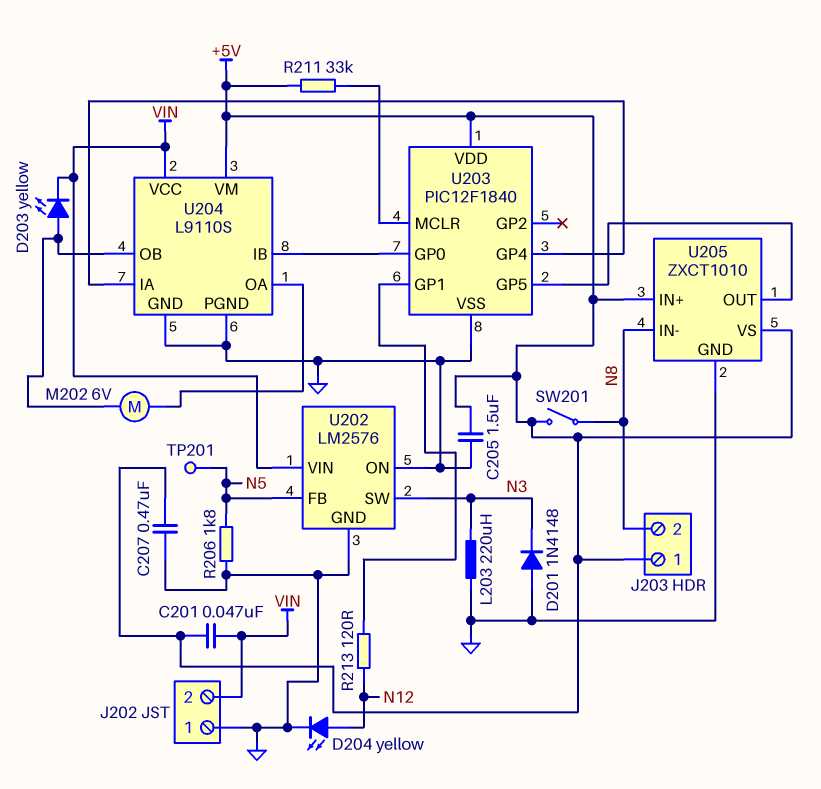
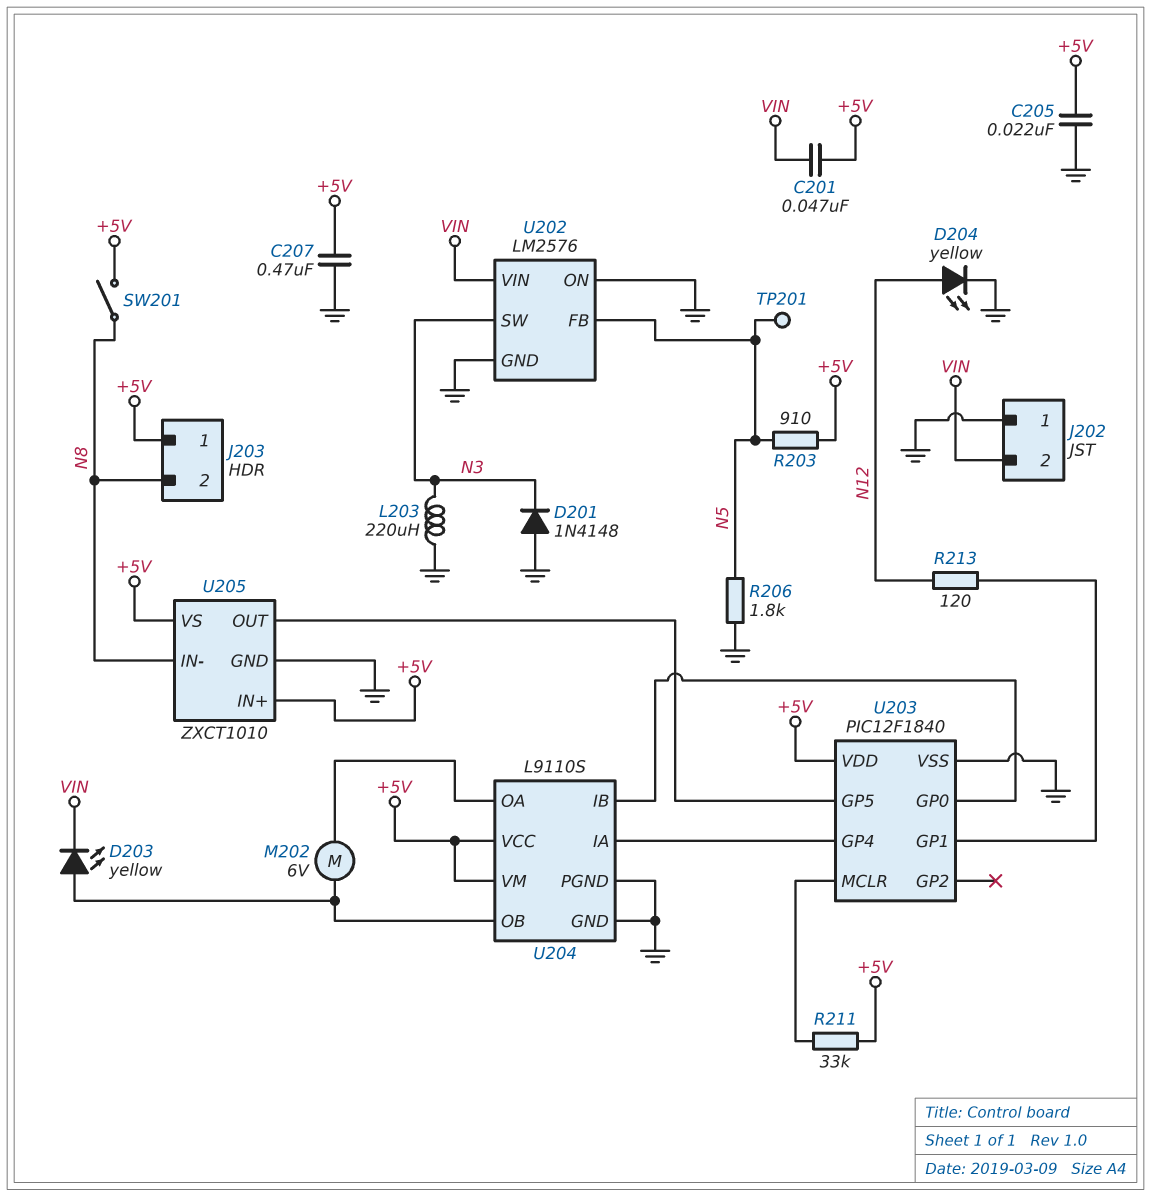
C205: 1.5uF (+5V, GND) -> 22nF (+5V, GND)
R203: none -> 910 (+5V, N5)
U204 pin VCC: VIN -> +5V

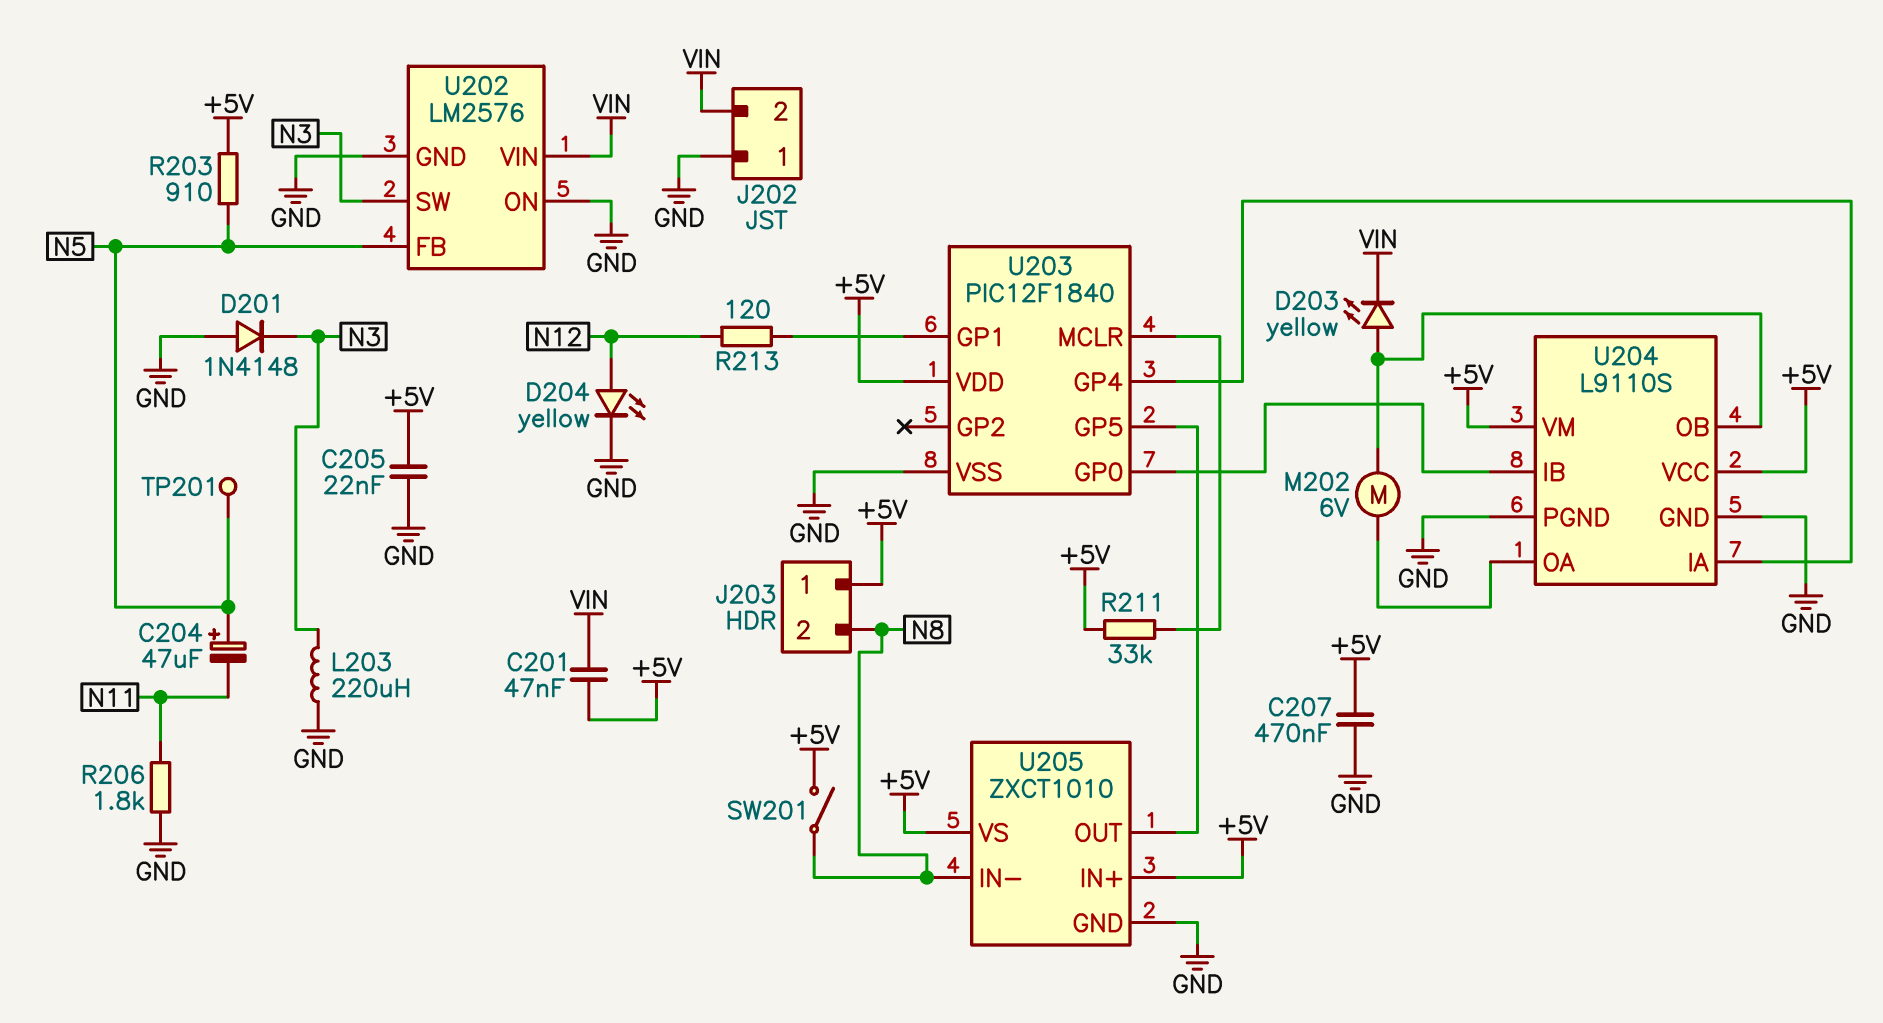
C204: none -> 47uF (plus N5, minus N11)
R206: 1.8k (GND, N5) -> 1.8k (GND, N11)

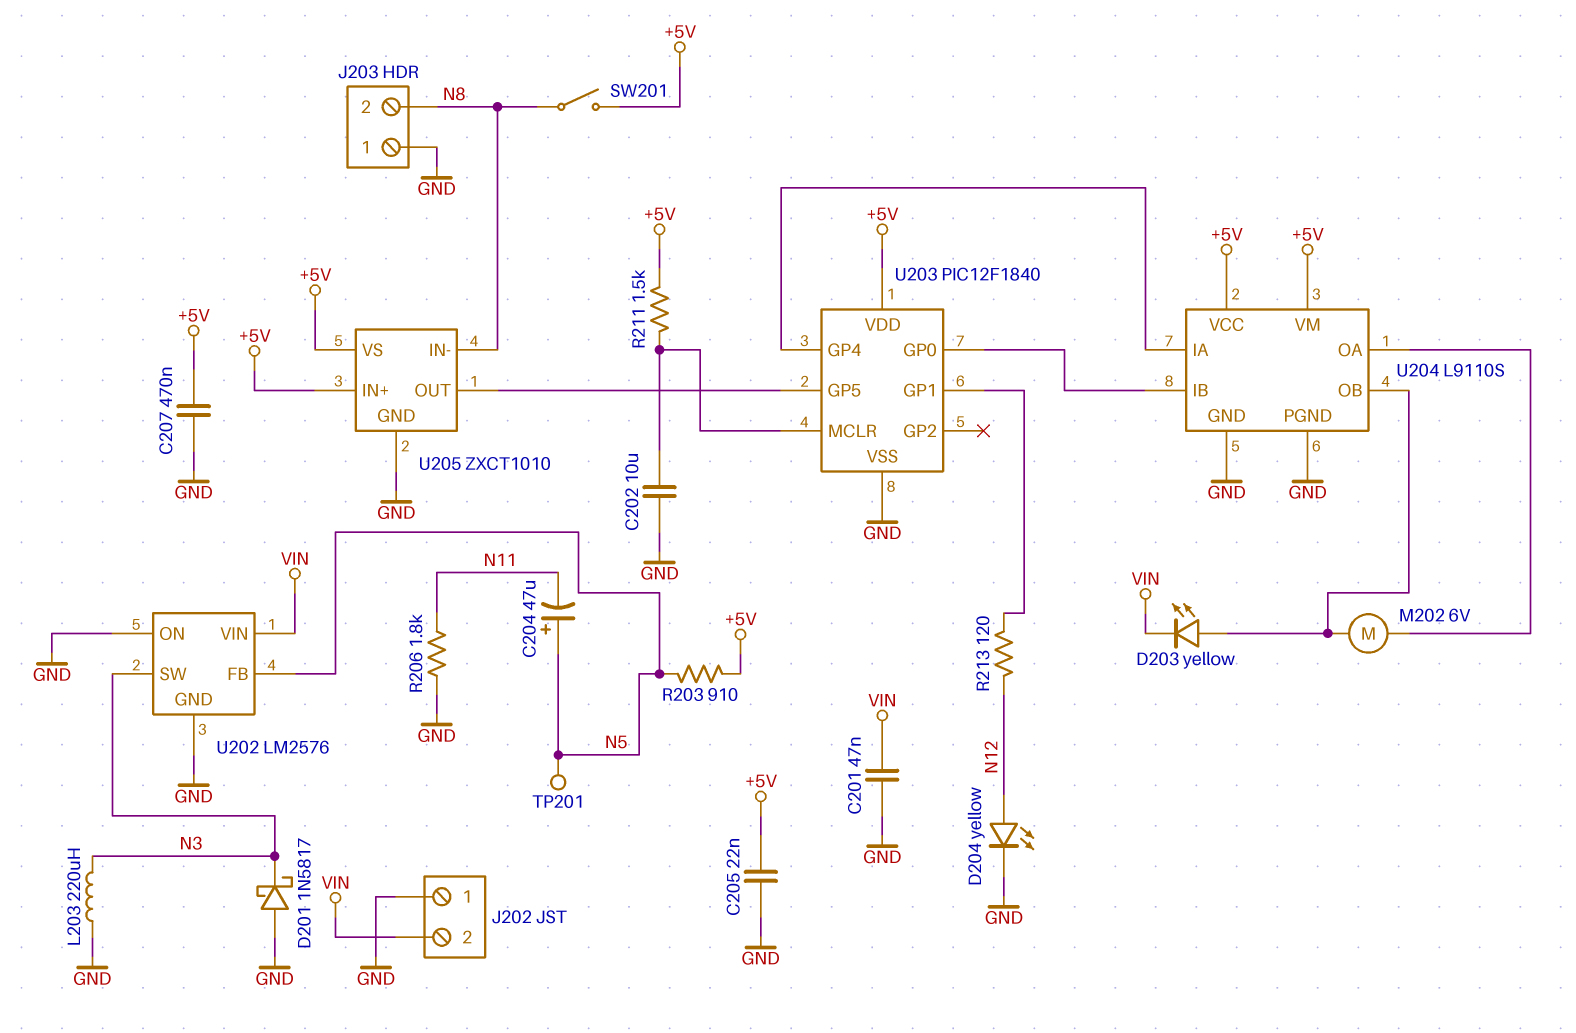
C201: 47nF (+5V, VIN) -> 47nF (GND, VIN)
C202: none -> 10uF (GND, U203/MCLR)
D201: diode 1N4148 (A GND, K N3) -> schottky 1N5817 (A GND, K N3)
J203 pin 1: +5V -> GND
R211: 33k (+5V, U203/MCLR) -> 1.5k (+5V, U203/MCLR)

